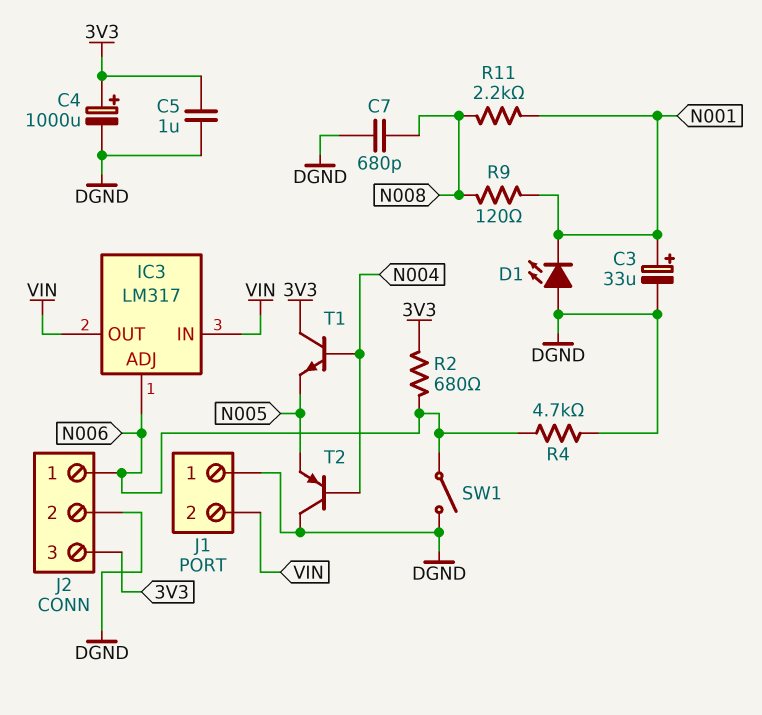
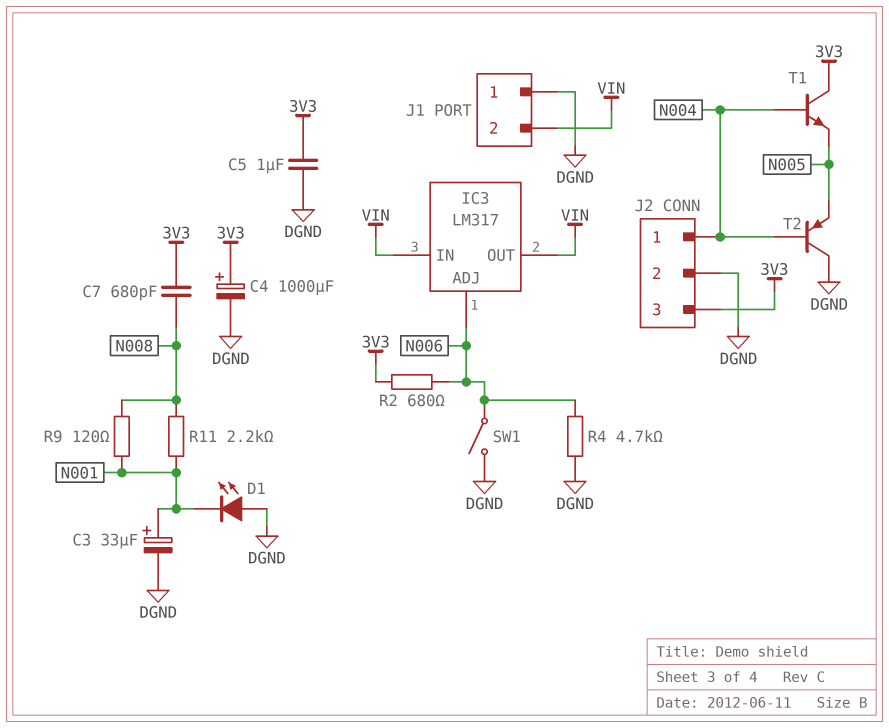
C7: 680pF (DGND, N008) -> 680pF (3V3, N008)
J2 pin 1: N006 -> N004

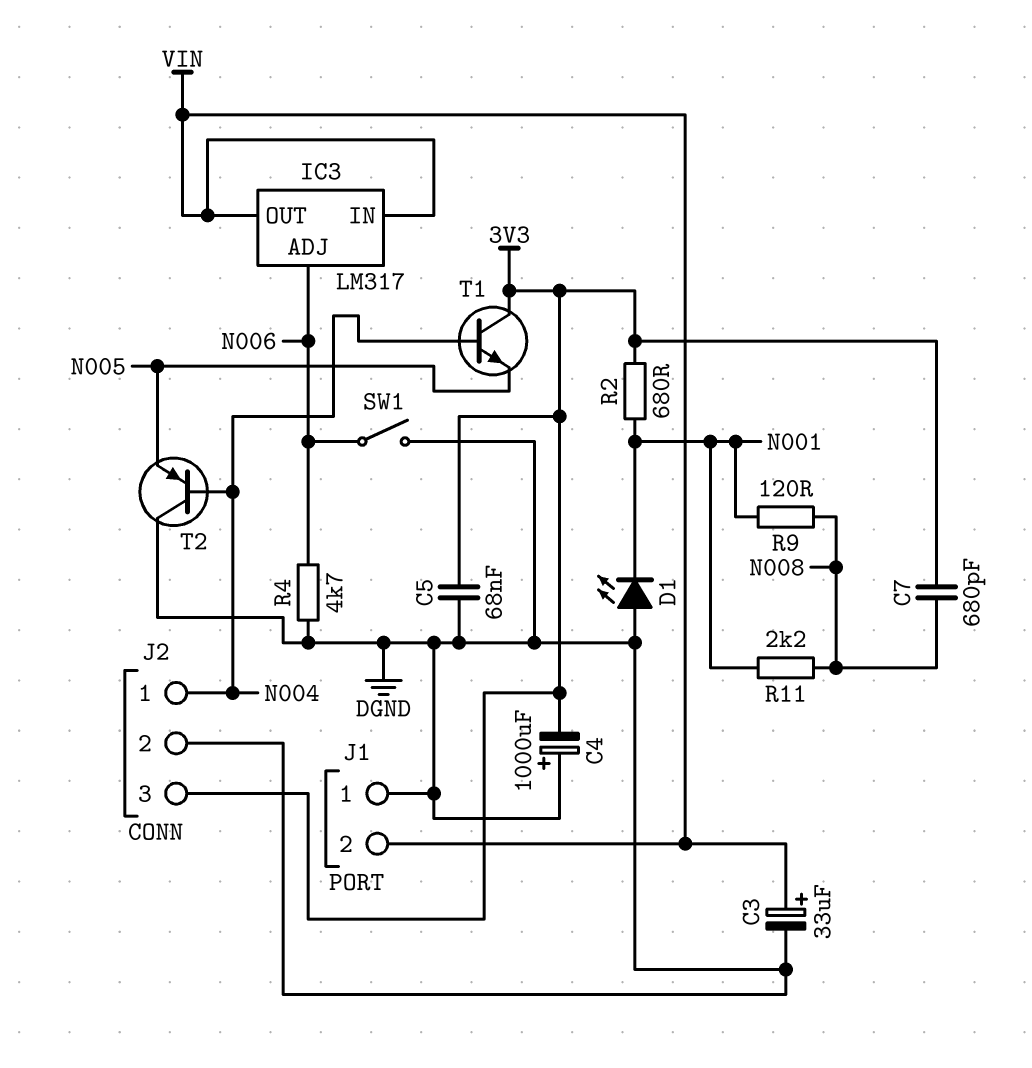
C3: 33uF (plus N001, minus DGND) -> 33uF (plus VIN, minus DGND)
C4: 1000uF (plus 3V3, minus DGND) -> 1000uF (plus DGND, minus 3V3)
C5: 1uF (3V3, DGND) -> 68nF (3V3, DGND)
R2: 680 (3V3, N006) -> 680 (3V3, N001)

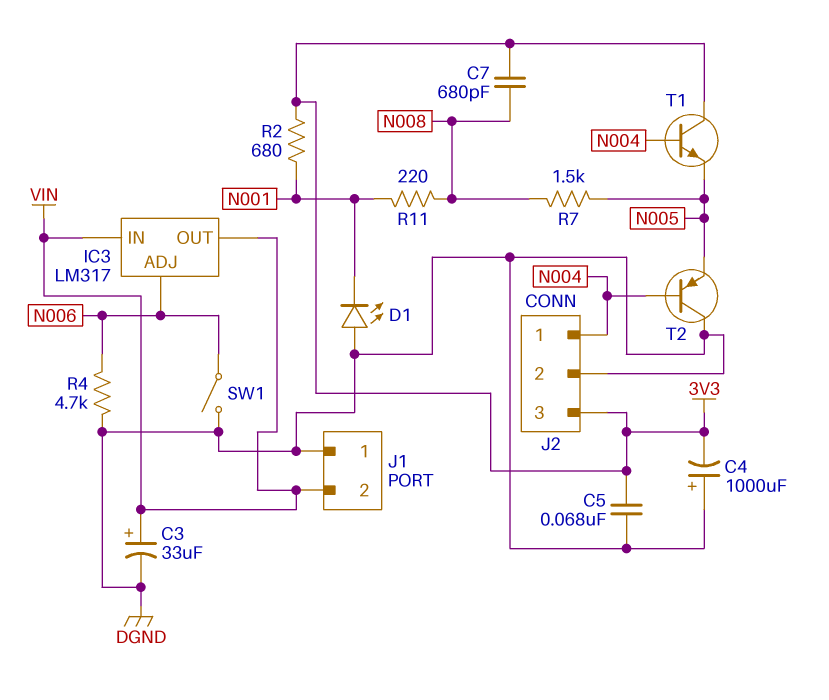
R7: none -> 1.5k (N005, N008)
R9: 120 (N001, N008) -> none
R11: 2.2k (N001, N008) -> 220 (N001, N008)

